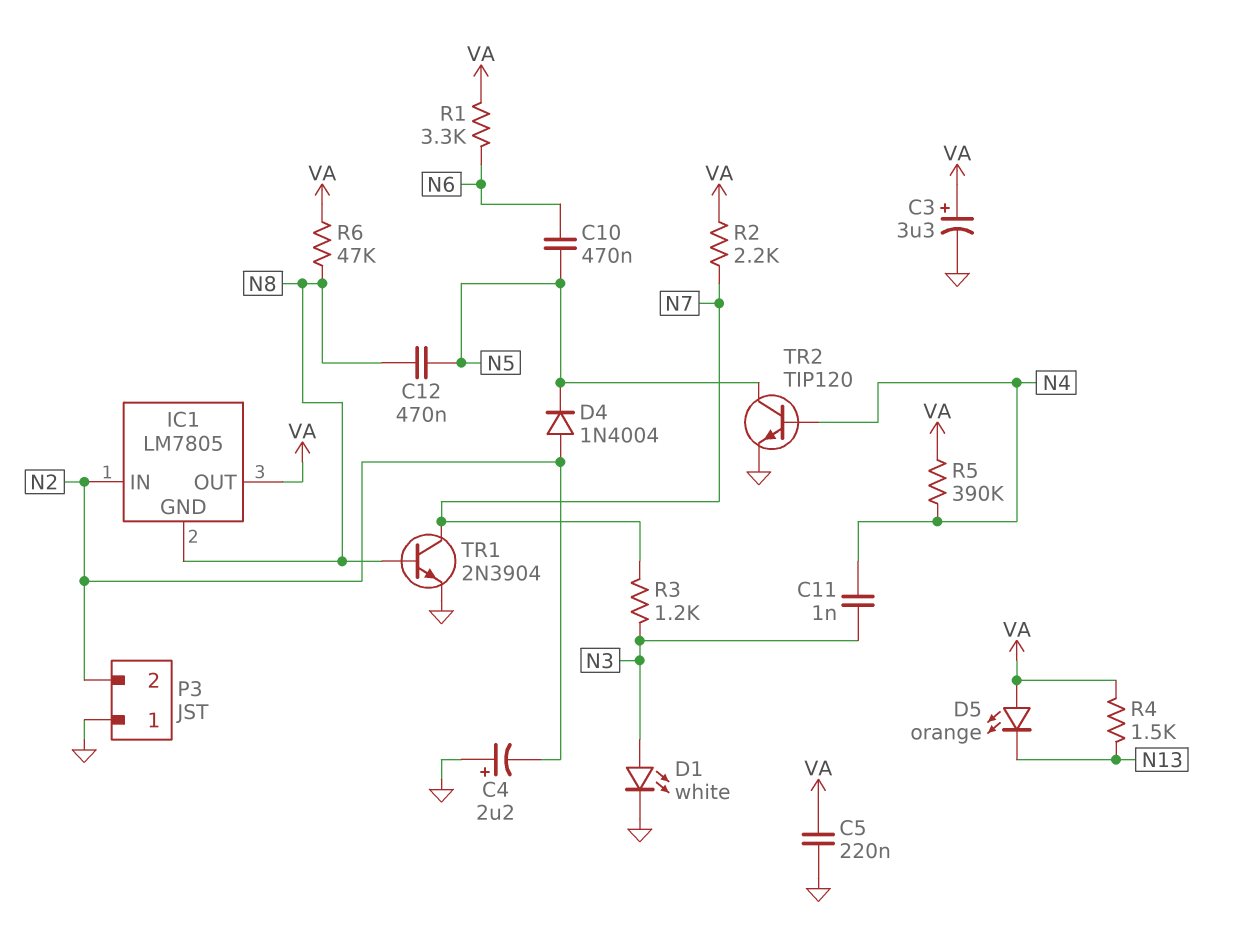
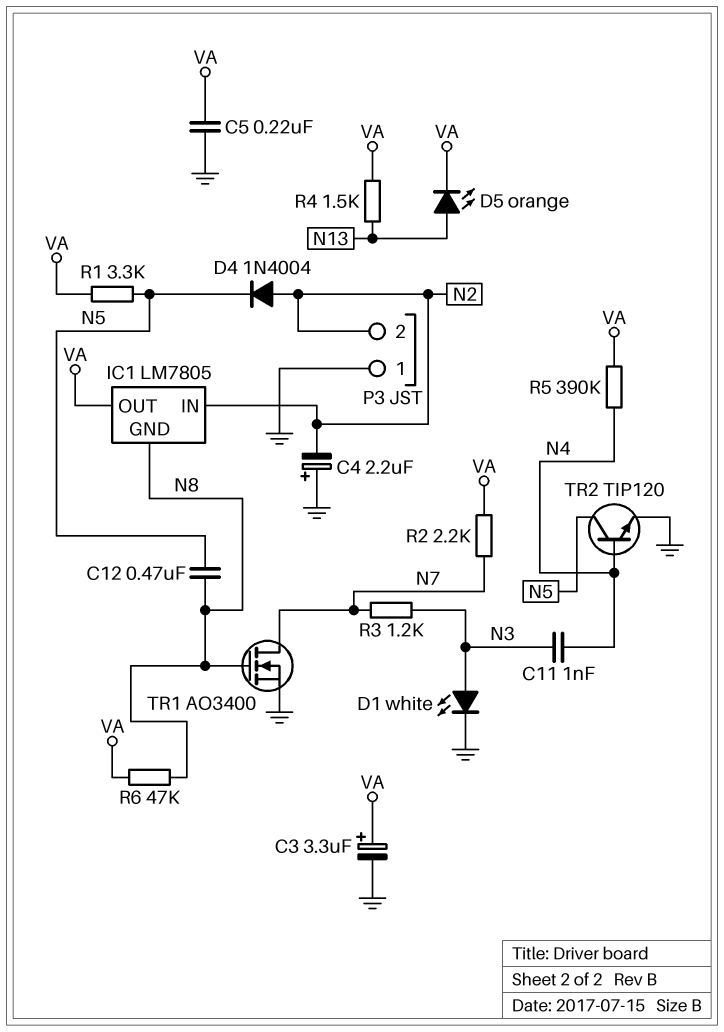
C10: 470nF (N5, N6) -> none
D5: LED orange (A VA, K N13) -> LED orange (A N13, K VA)
R1: 3.3k (N6, VA) -> 3.3k (N5, VA)
TR1: NPN 2N3904 (B N8, C N7, E GND) -> NMOS AO3400 (G N8, D N7, S GND)

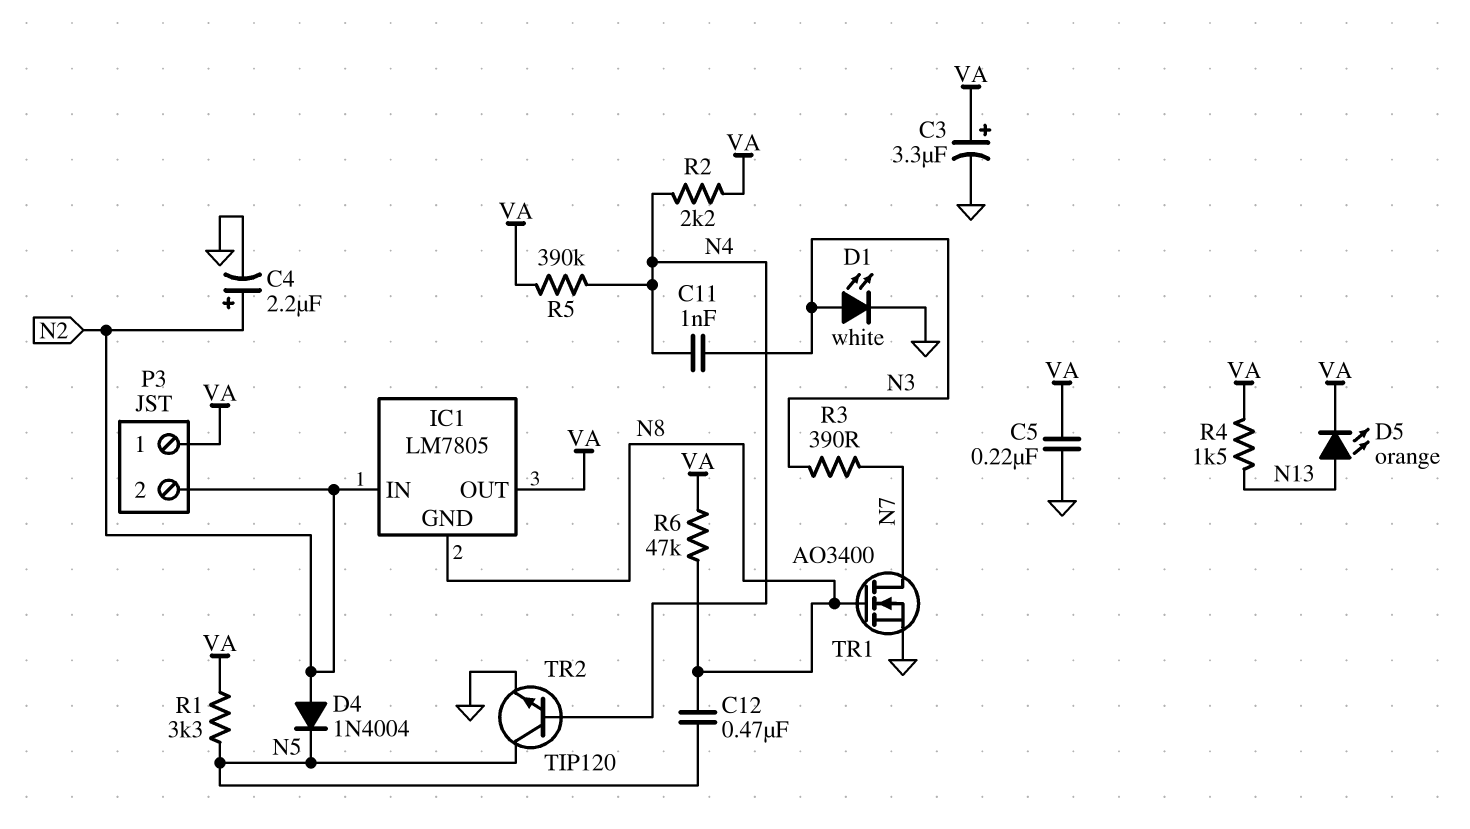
C4: 2.2uF (plus GND, minus N2) -> 2.2uF (plus N2, minus GND)
P3 pin 1: GND -> VA
R2: 2.2k (N7, VA) -> 2.2k (N4, VA)
R3: 1.2k (N3, N7) -> 390 (N3, N7)

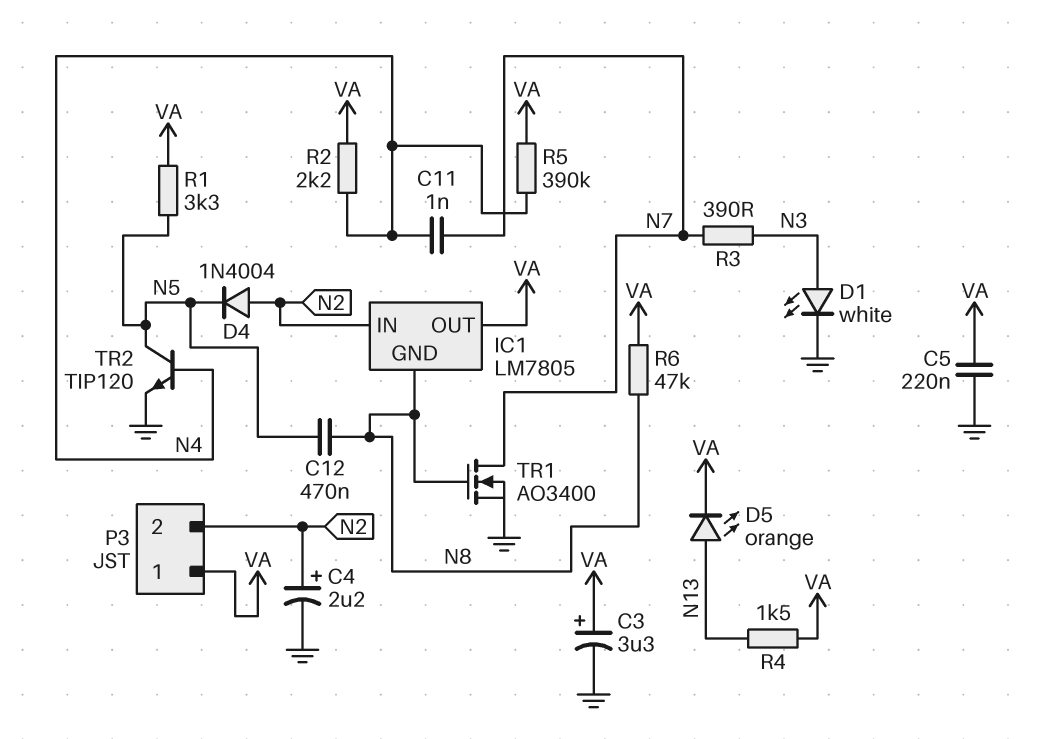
C11: 1nF (N3, N4) -> 1nF (N4, N7)

